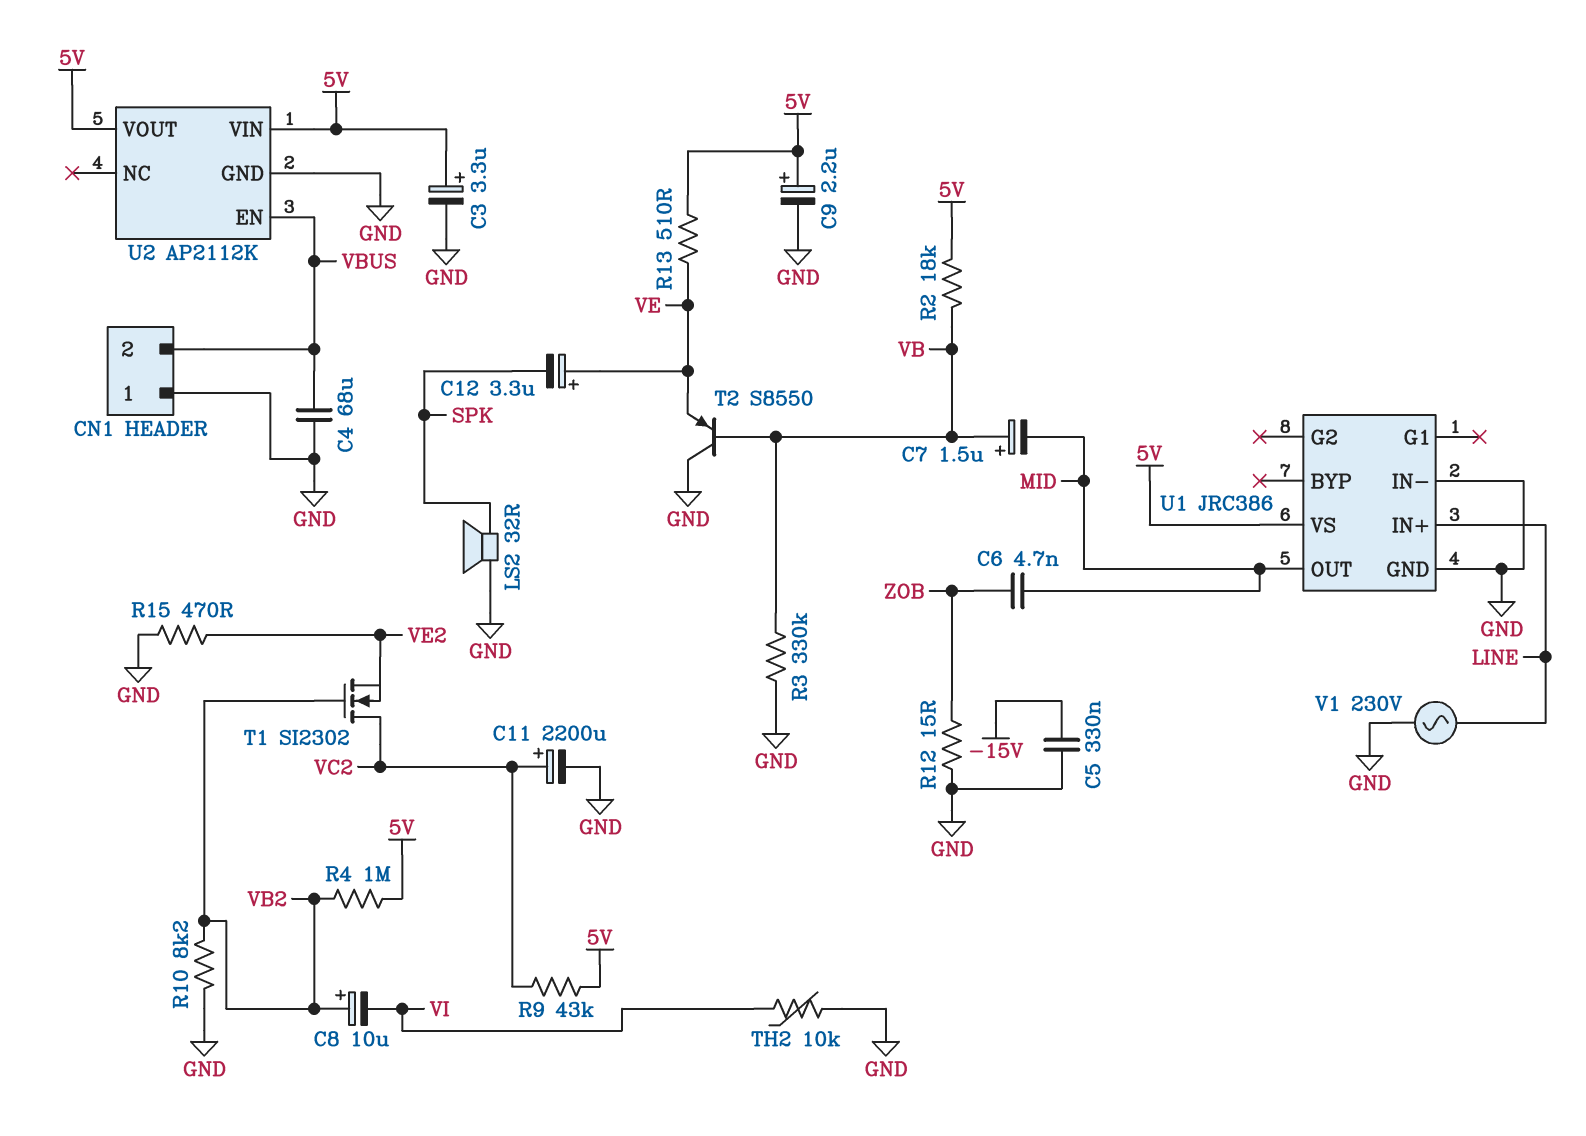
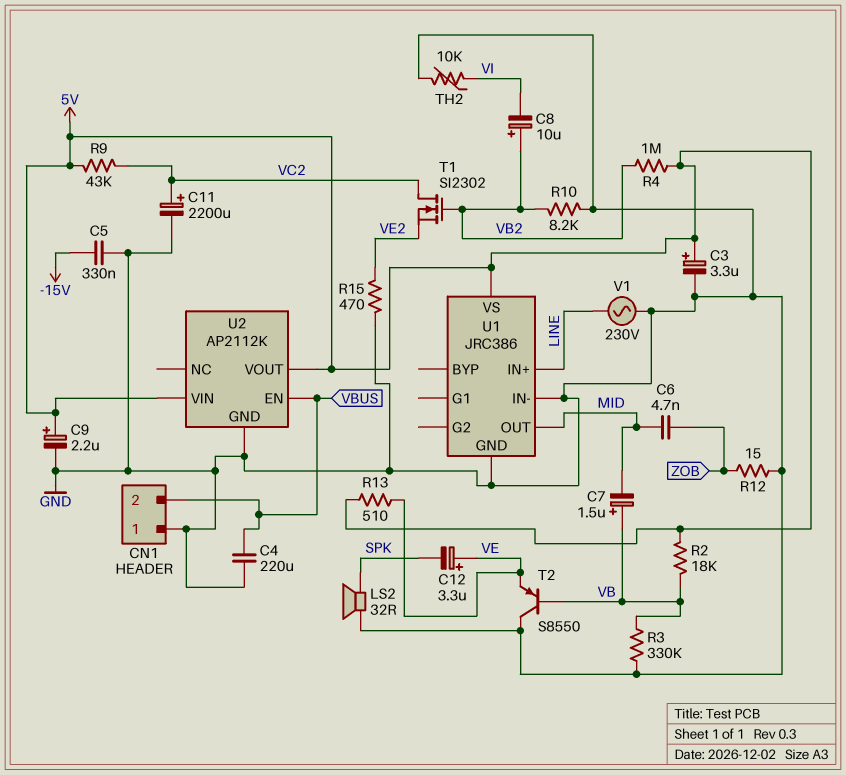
C4: 68uF (GND, VBUS) -> 220uF (GND, VBUS)

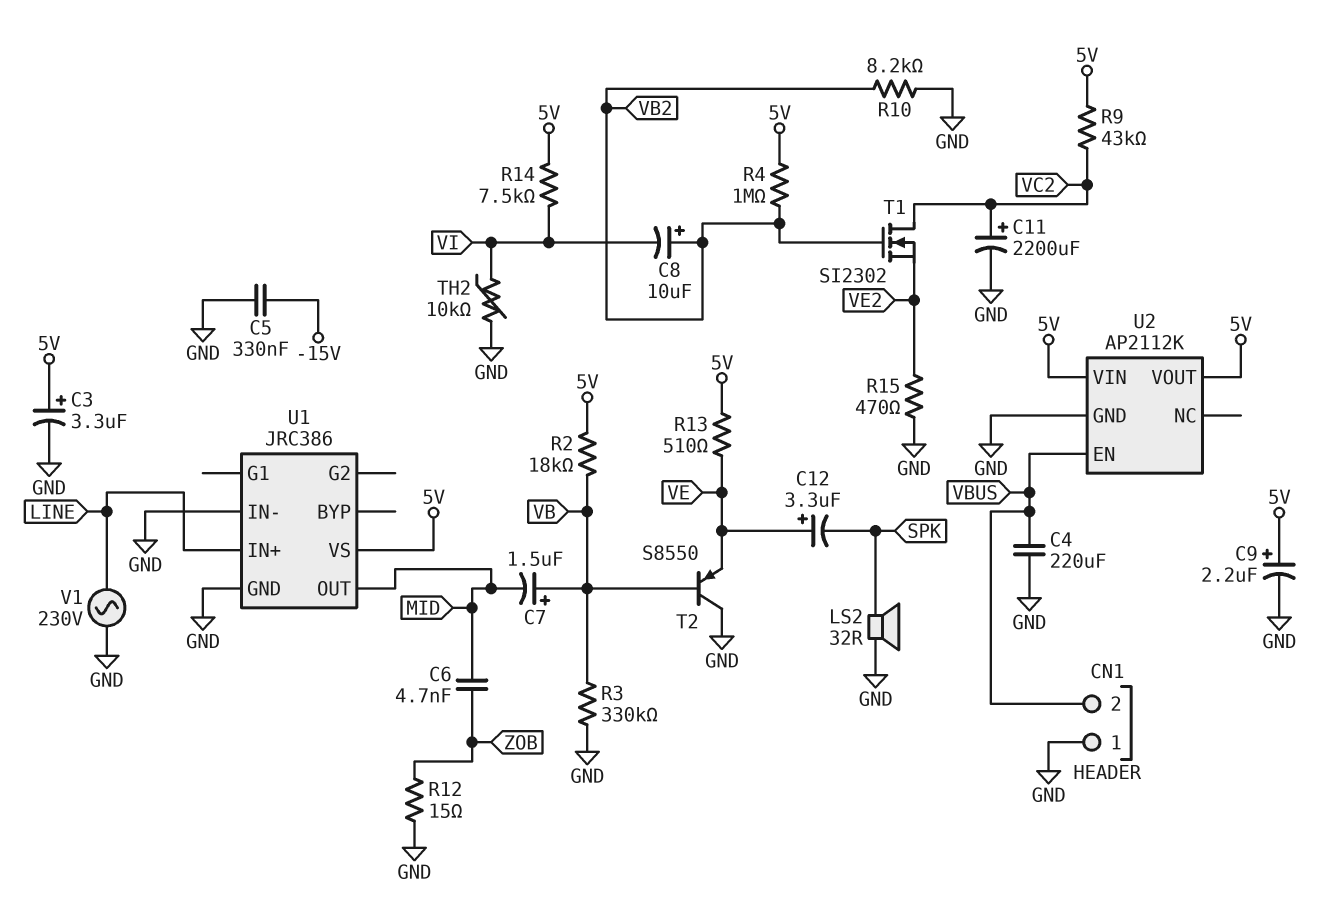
R14: none -> 7.5k (5V, VI)

